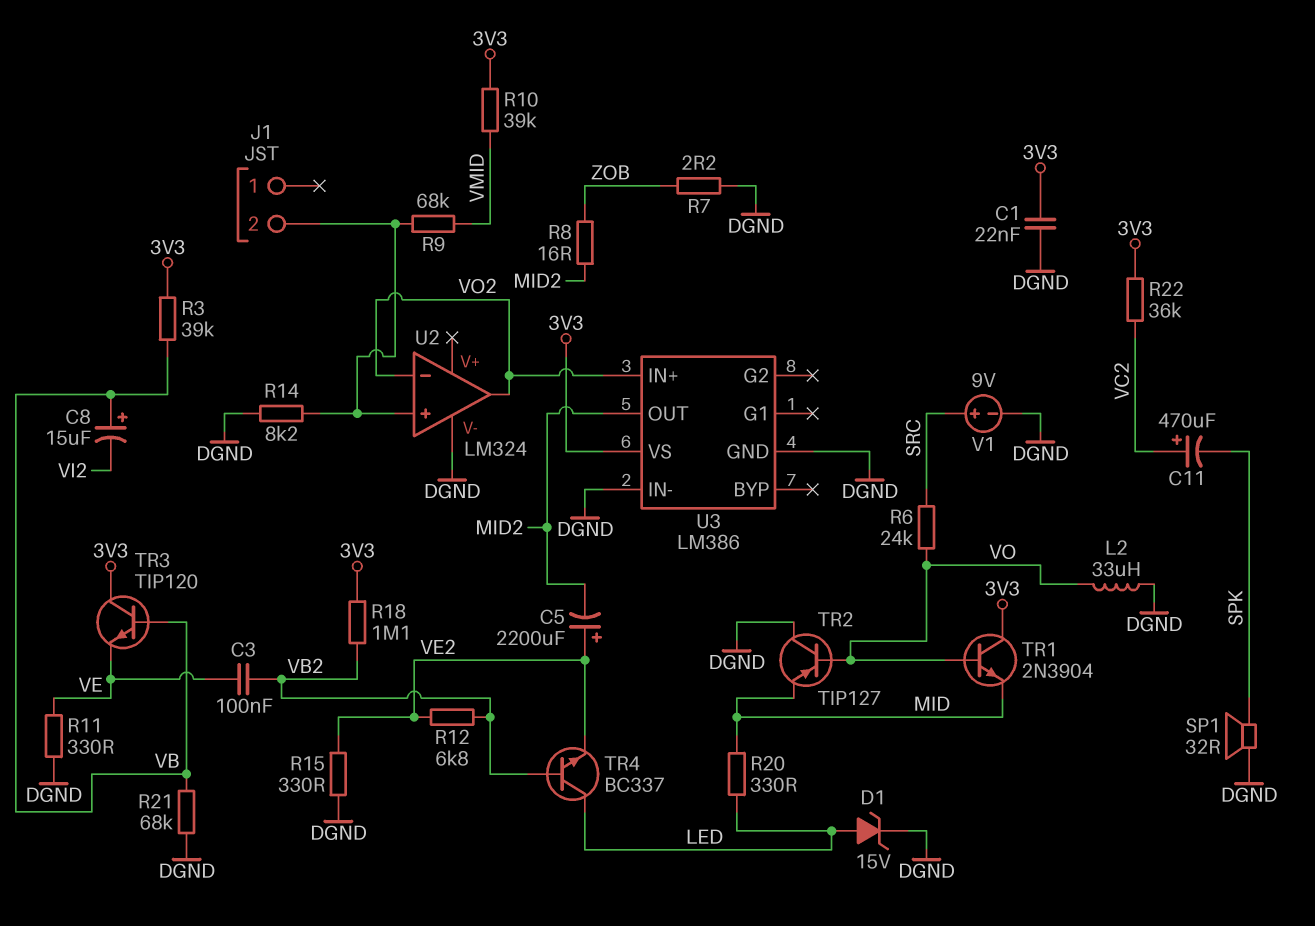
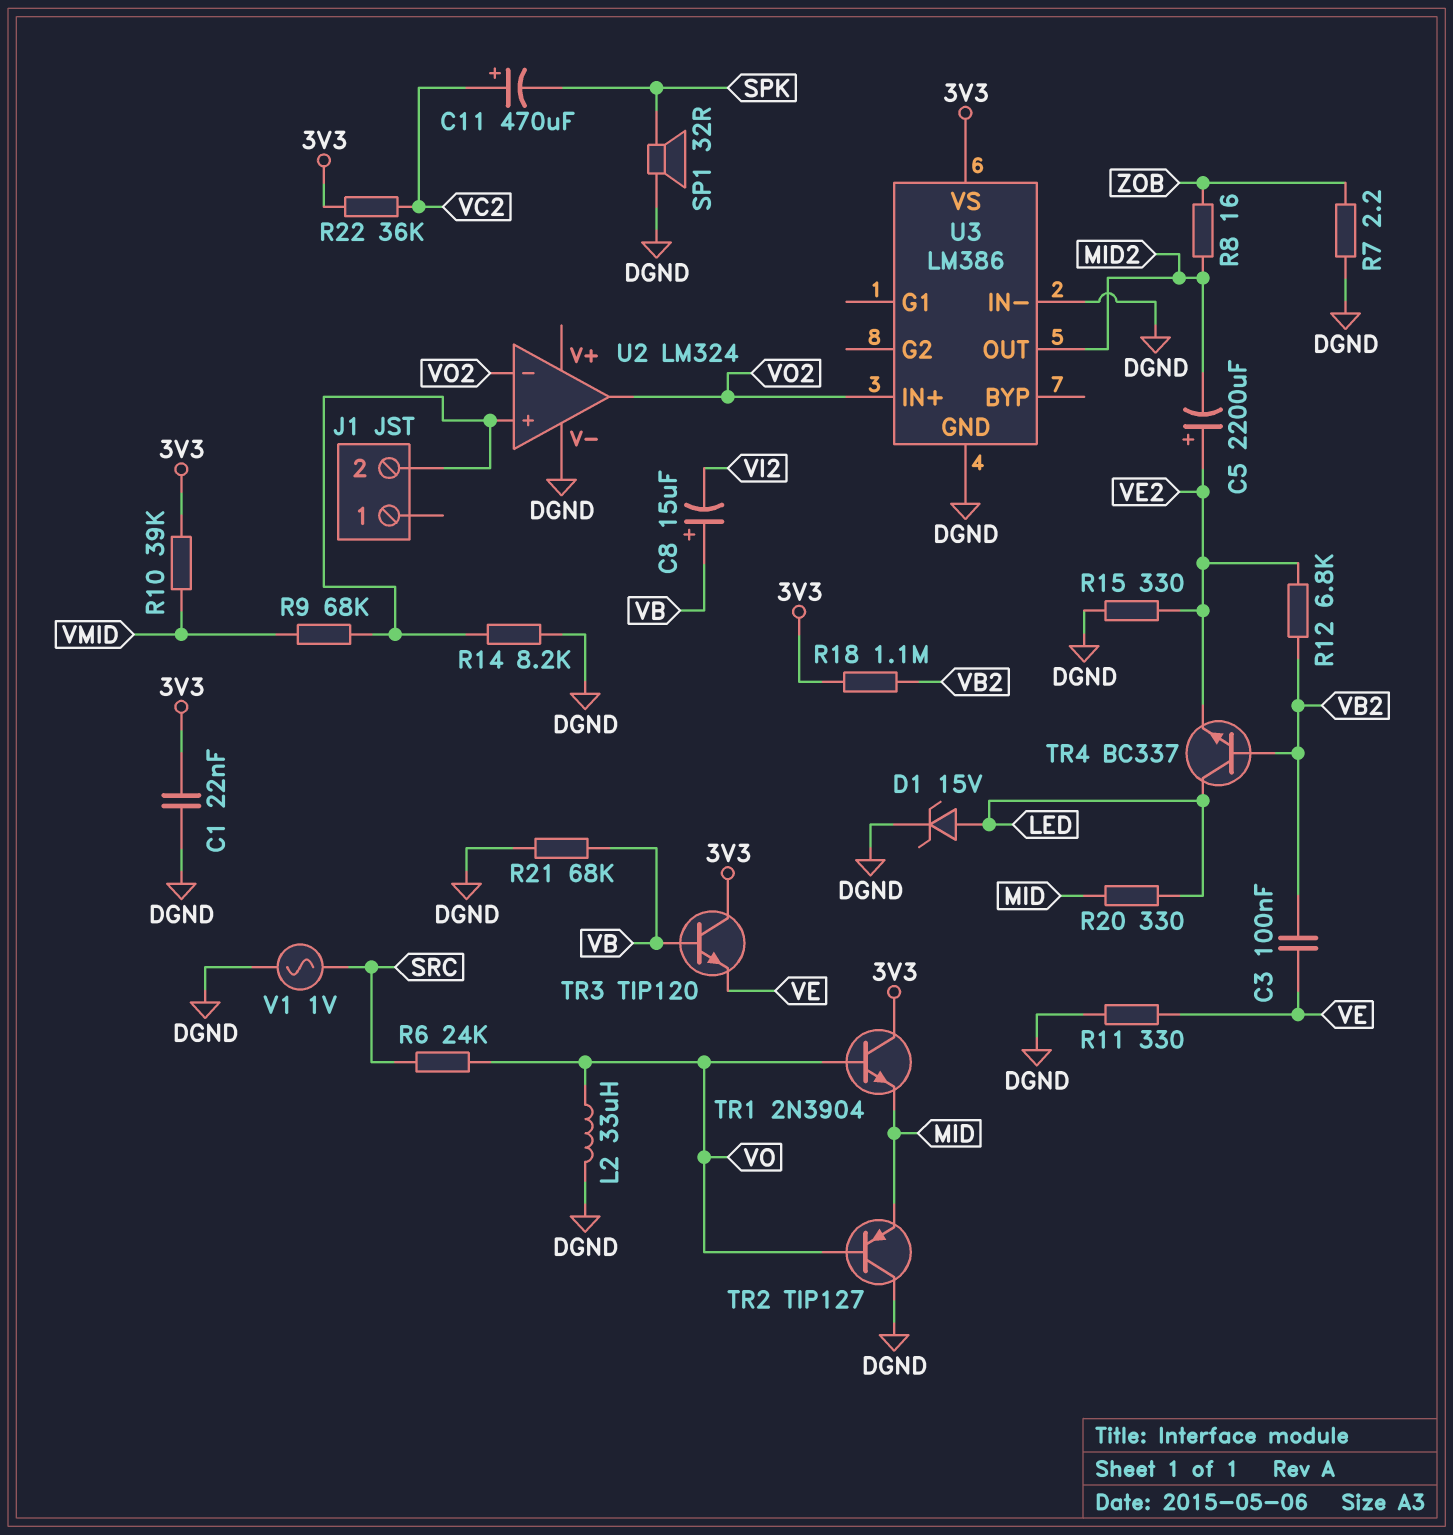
R3: 39k (3V3, VB) -> none
V1: 9V (plus SRC, minus DGND) -> AC 1V (DGND, SRC)

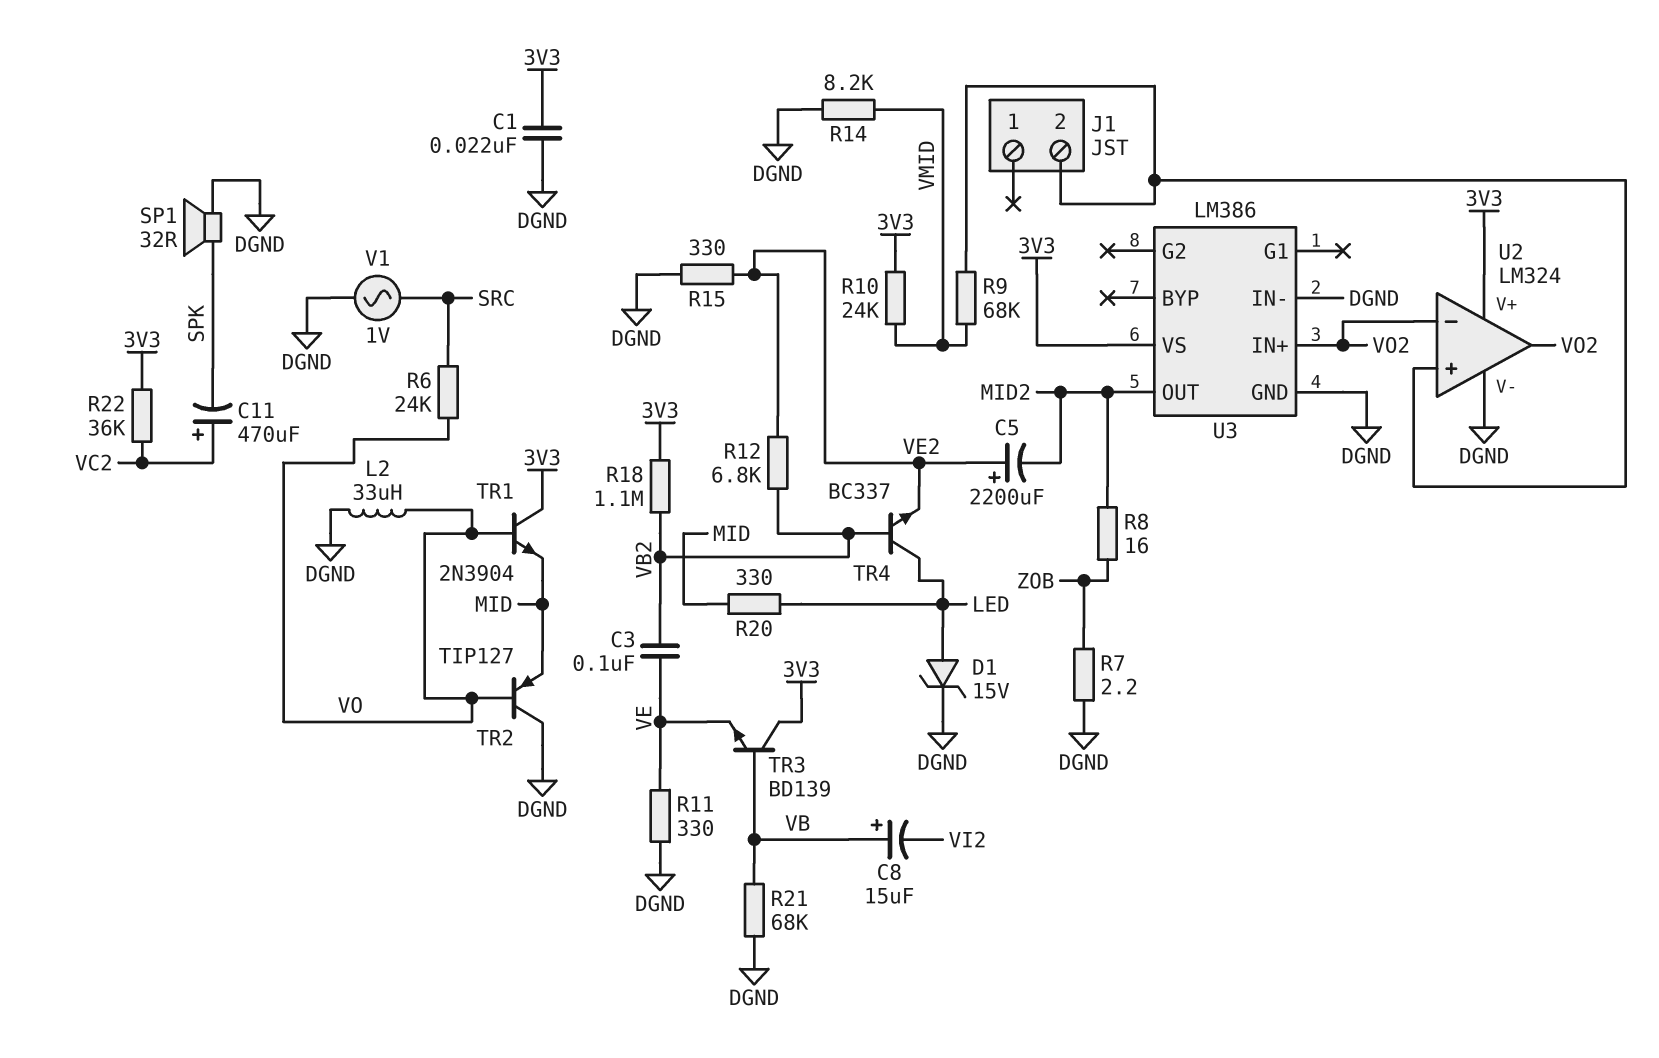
R10: 39k (3V3, VMID) -> 24k (3V3, VMID)
R14: 8.2k (DGND, J1/2) -> 8.2k (DGND, VMID)
TR3: NPN TIP120 (B VB, C 3V3, E VE) -> NPN BD139 (B VB, C 3V3, E VE)
U2 pin V+: none -> 3V3

